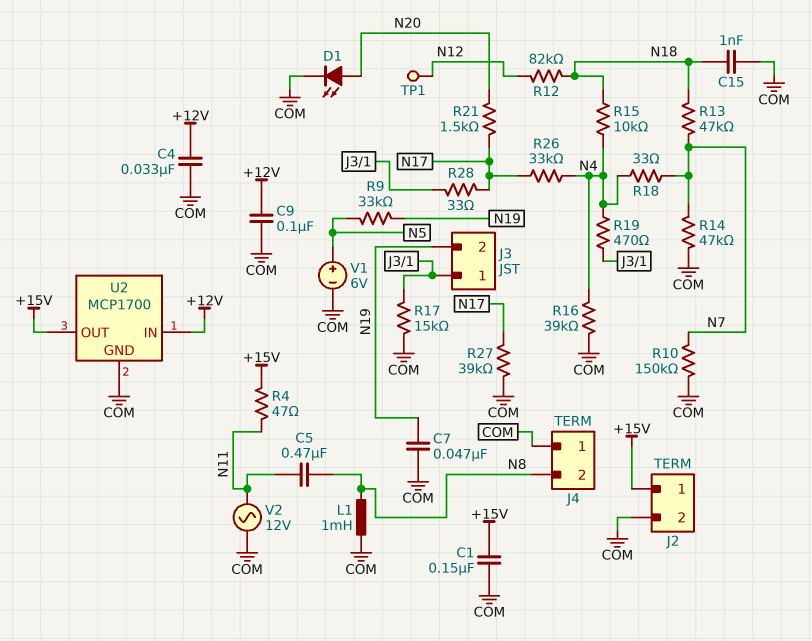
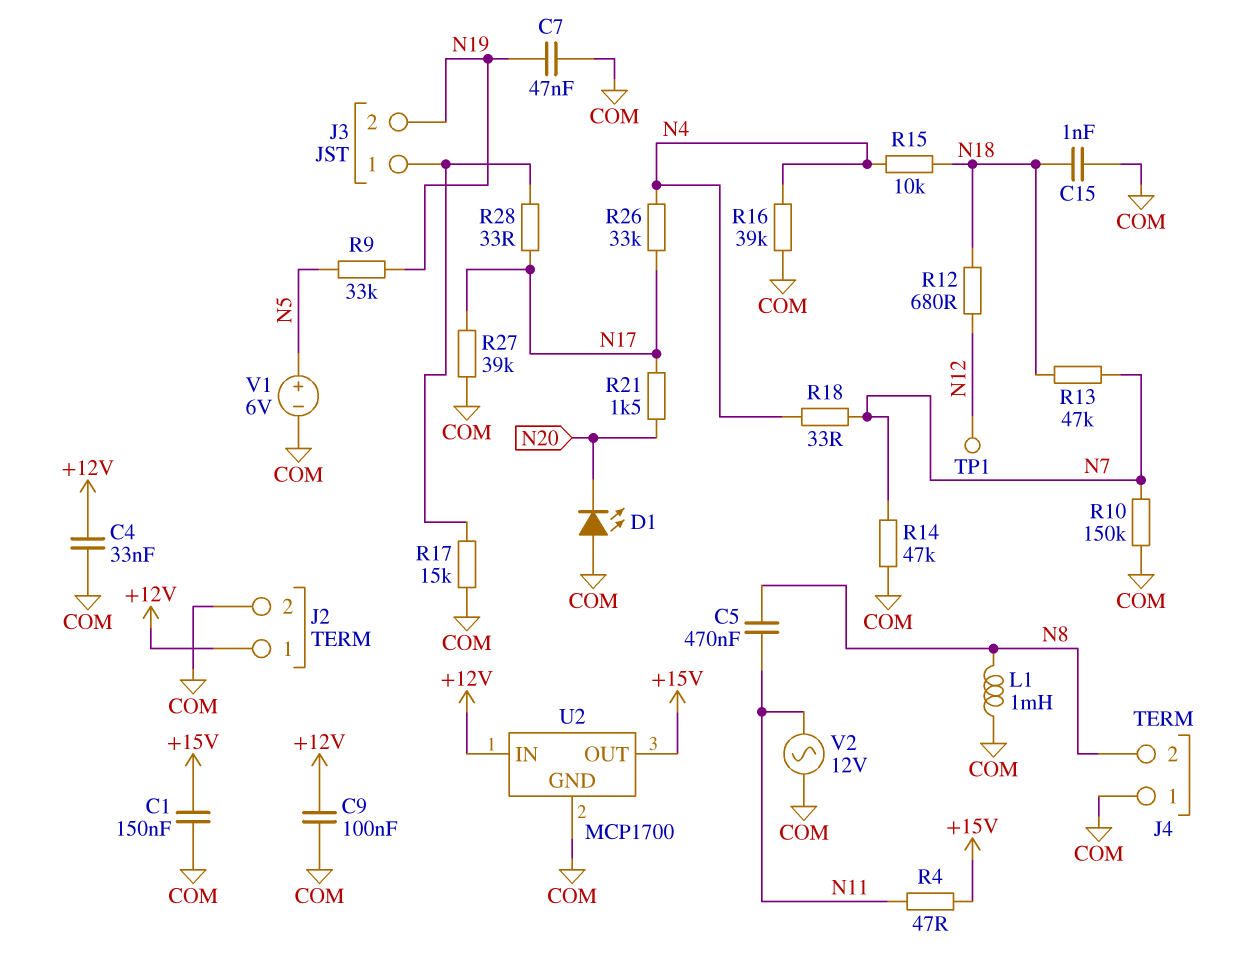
D1: LED (A N20, K COM) -> LED (A COM, K N20)
J2 pin 1: +15V -> +12V
R12: 82k (N12, N18) -> 680 (N12, N18)
R19: 470 (J3/1, N4) -> none

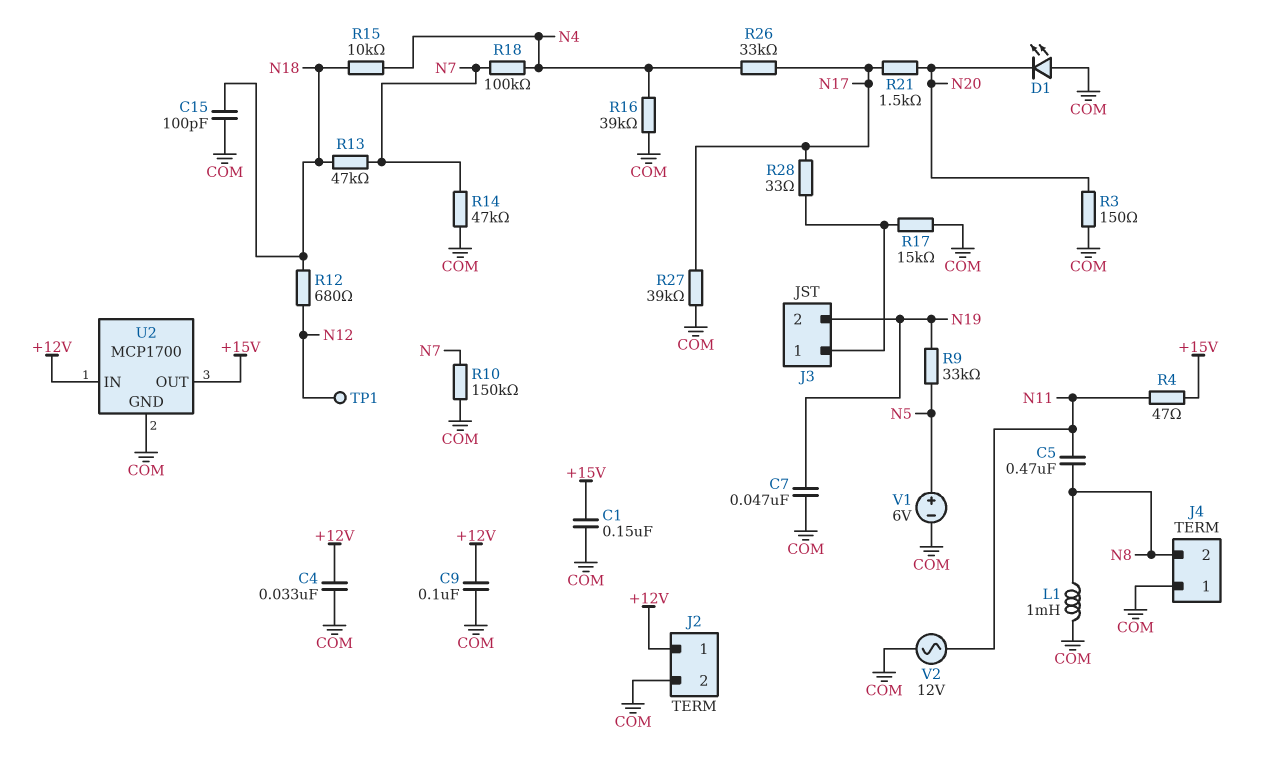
C15: 1nF (COM, N18) -> 100pF (COM, N18)
R3: none -> 150 (COM, N20)
R18: 33 (N4, N7) -> 100k (N4, N7)

